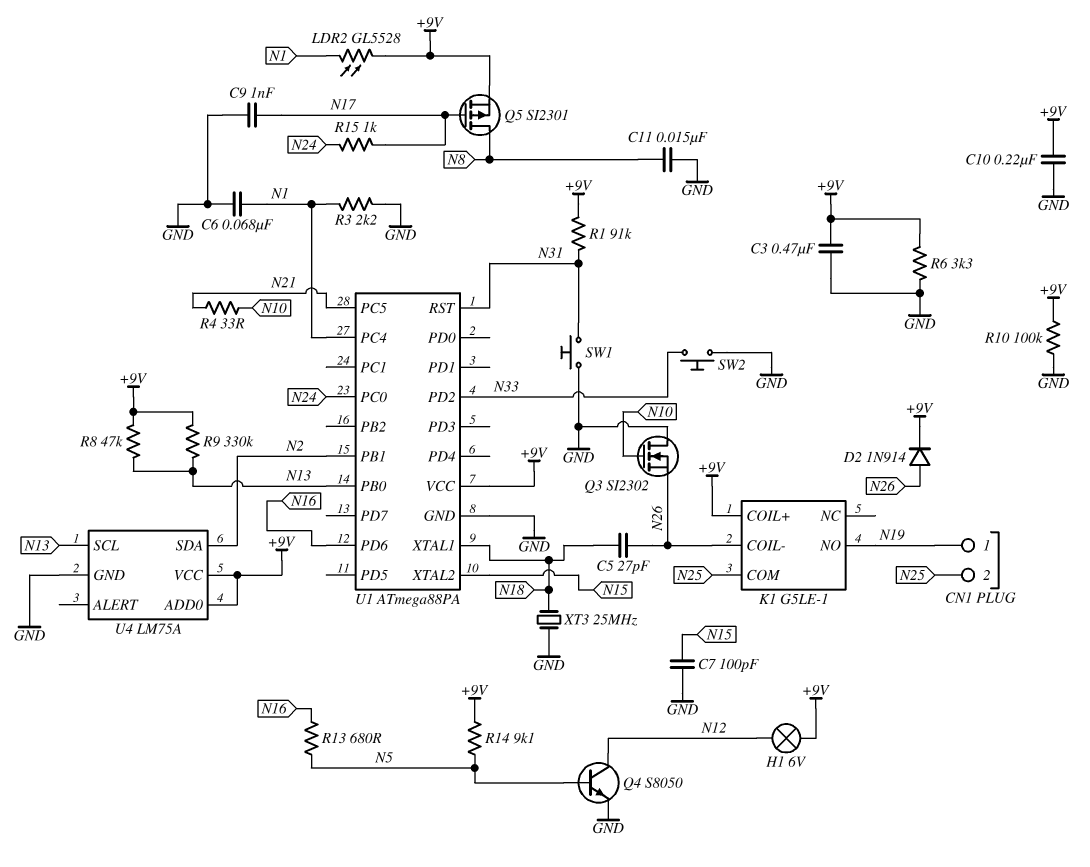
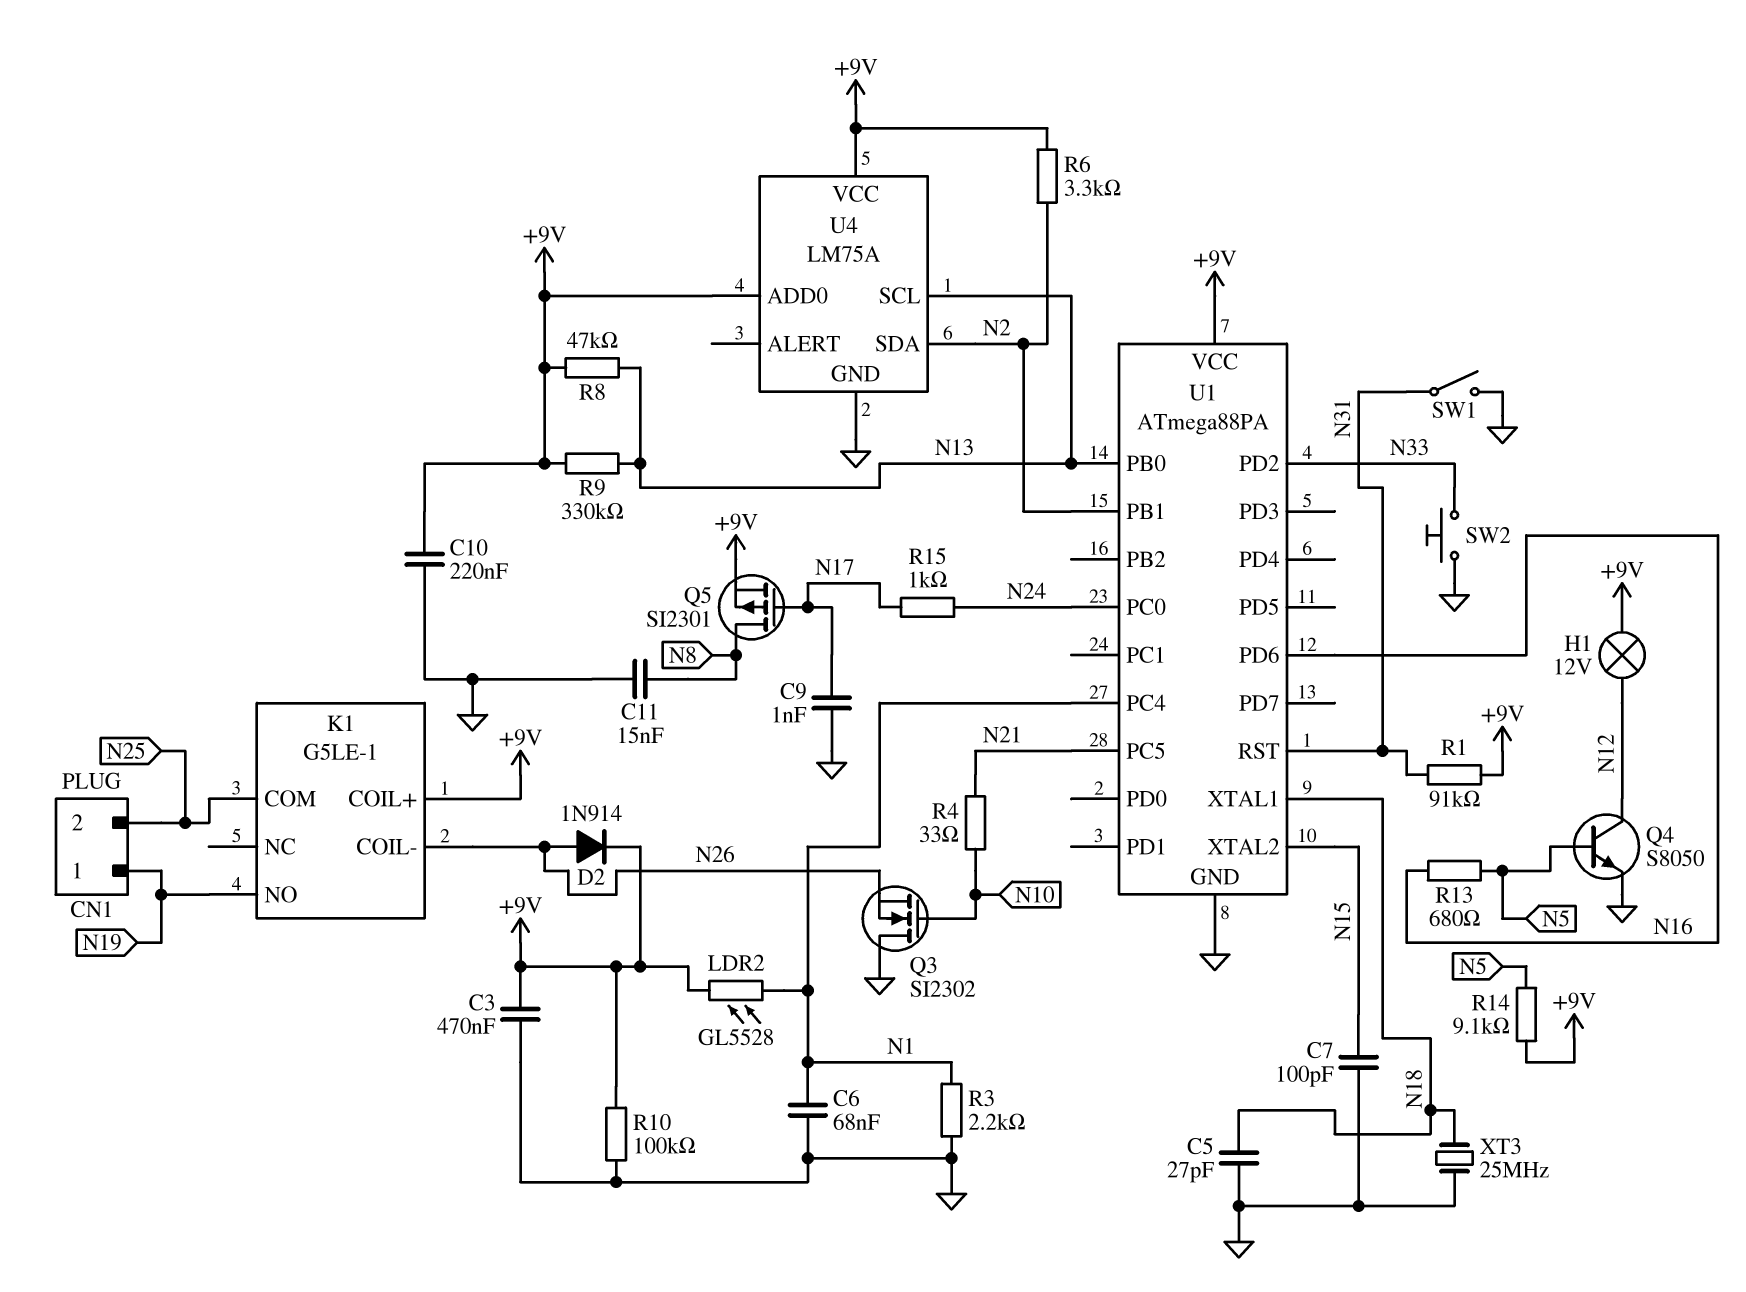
C5: 27pF (N18, N26) -> 27pF (GND, N18)
H1: lamp 6V (+9V, N12) -> lamp 12V (+9V, N12)
R6: 3.3k (+9V, GND) -> 3.3k (+9V, N2)
SW1: button (GND, N31) -> switch (GND, N31)

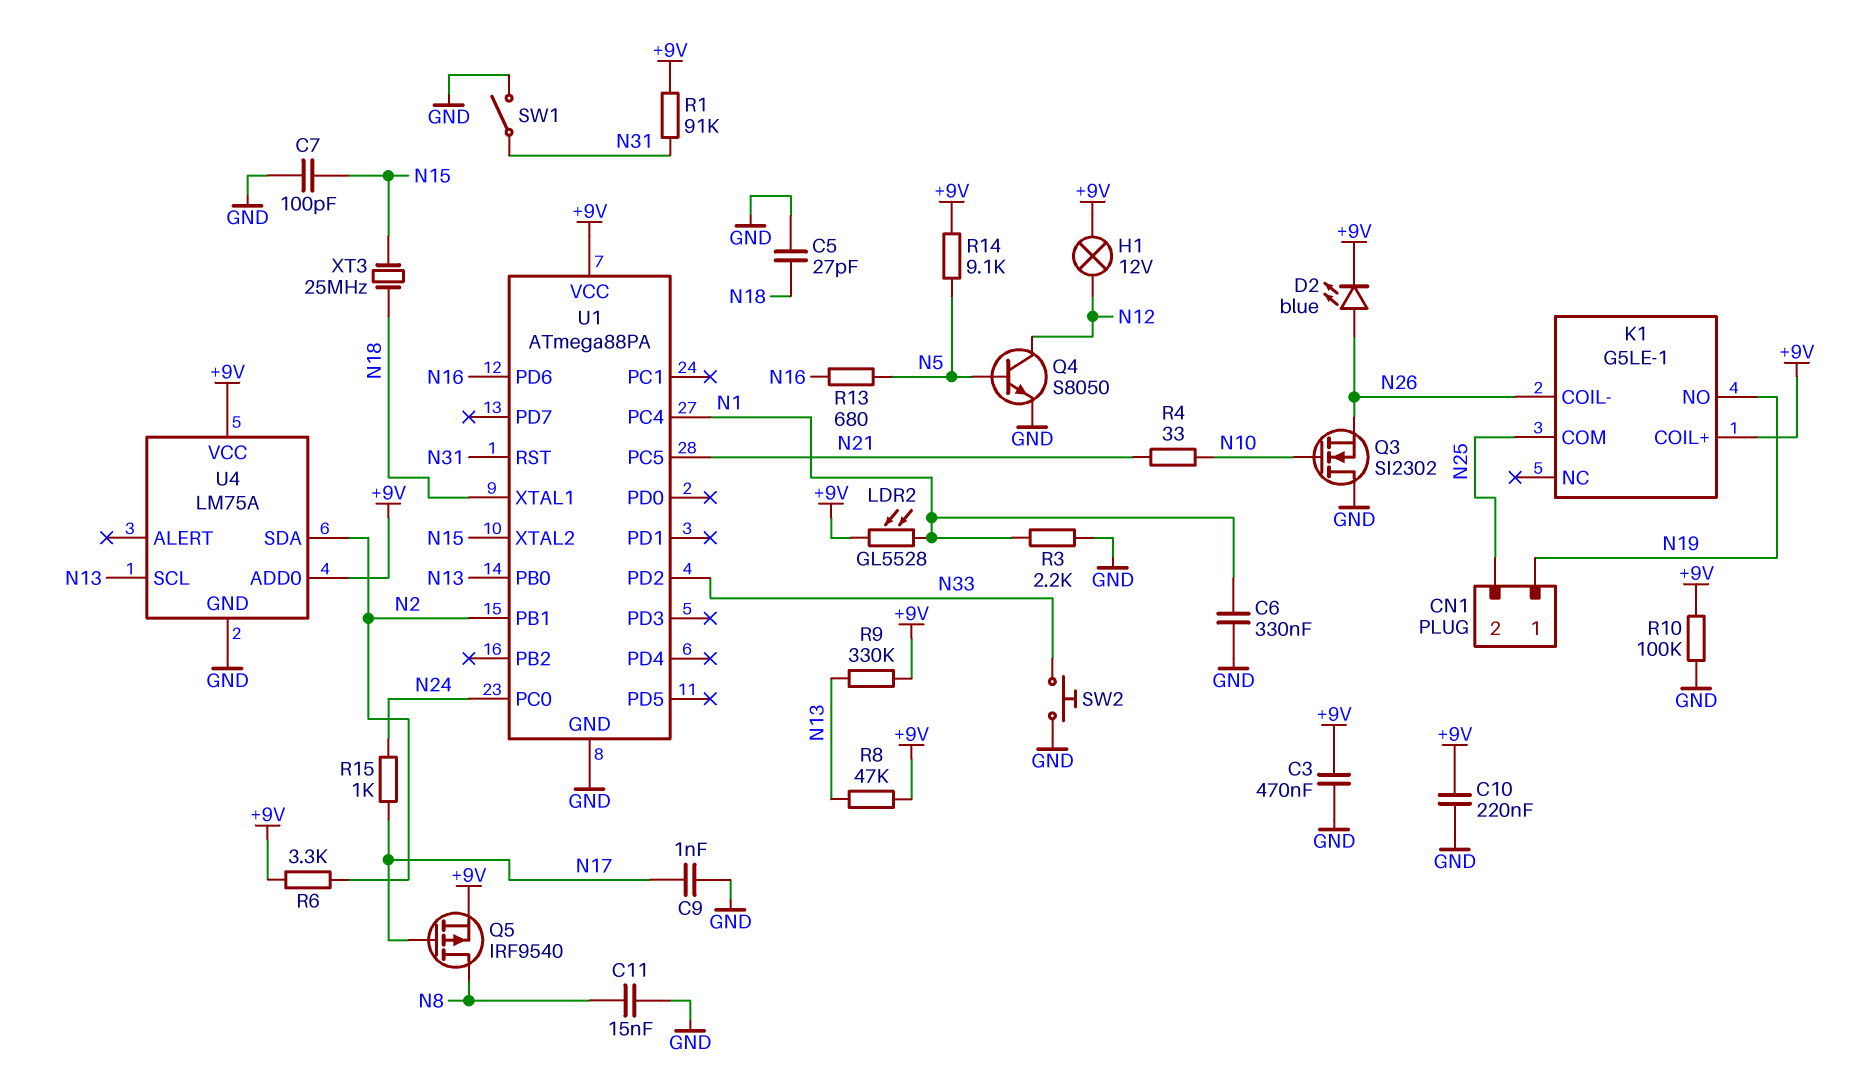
C6: 68nF (GND, N1) -> 330nF (GND, N1)
D2: diode 1N914 (A N26, K +9V) -> LED blue (A N26, K +9V)
Q5: PMOS SI2301 (G N17, D N8, S +9V) -> PMOS IRF9540 (G N17, D N8, S +9V)
XT3: 25MHz (GND, N18) -> 25MHz (N15, N18)

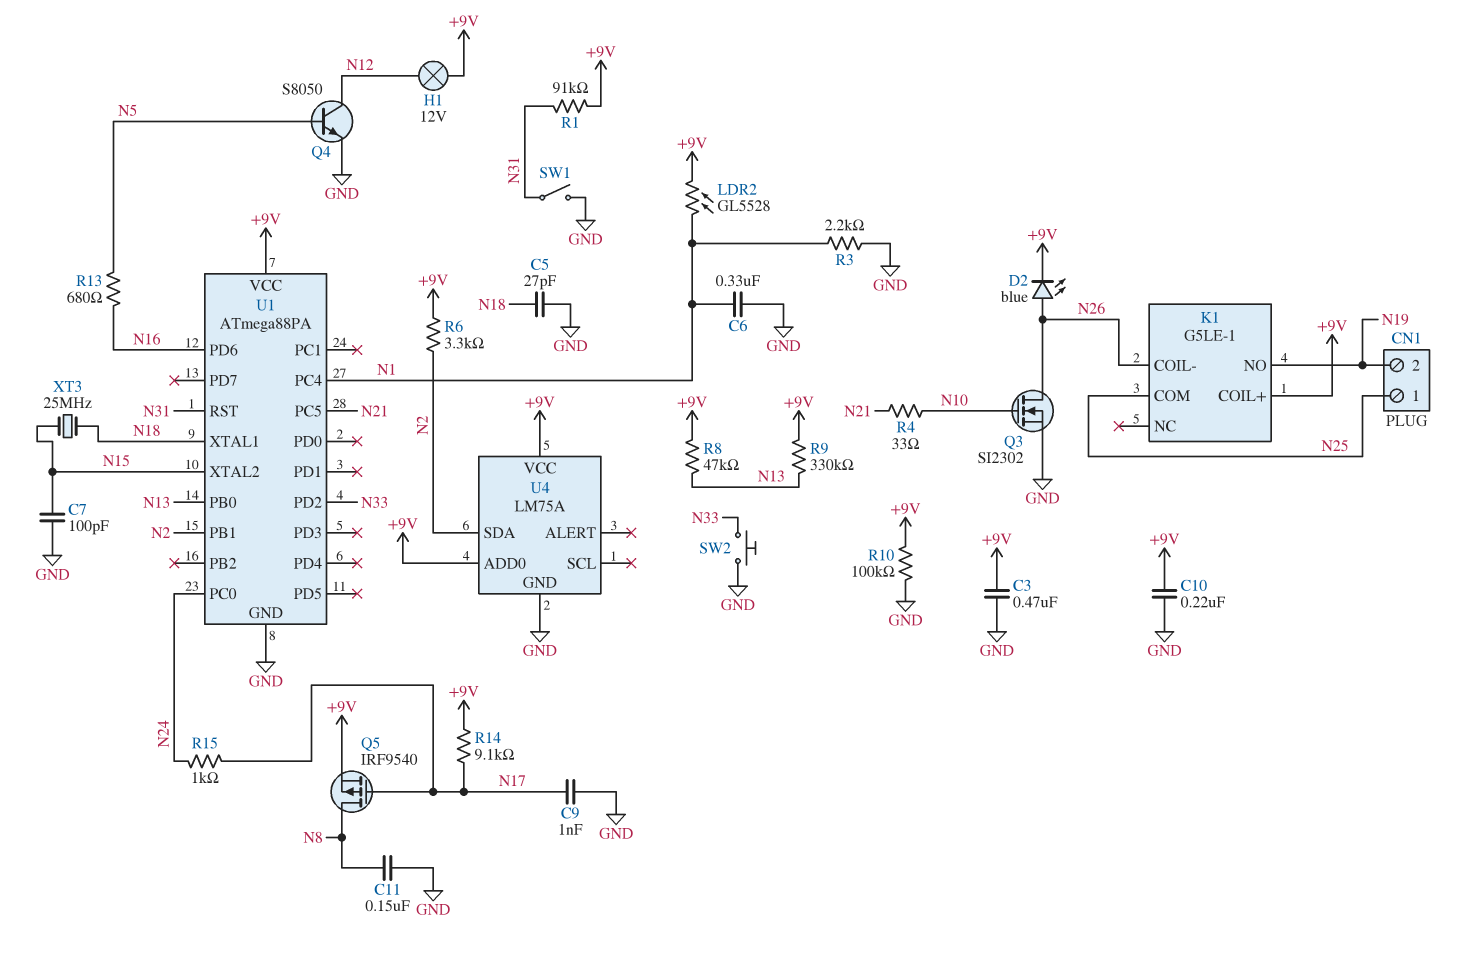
C11: 15nF (GND, N8) -> 150nF (GND, N8)
CN1 pin 1: N19 -> N25
CN1 pin 2: N25 -> N19
Q3: NMOS SI2302 (G N10, D GND, S N26) -> NMOS SI2302 (G N10, D N26, S GND)
R14: 9.1k (+9V, N5) -> 9.1k (+9V, N17)
U4 pin SCL: N13 -> none

